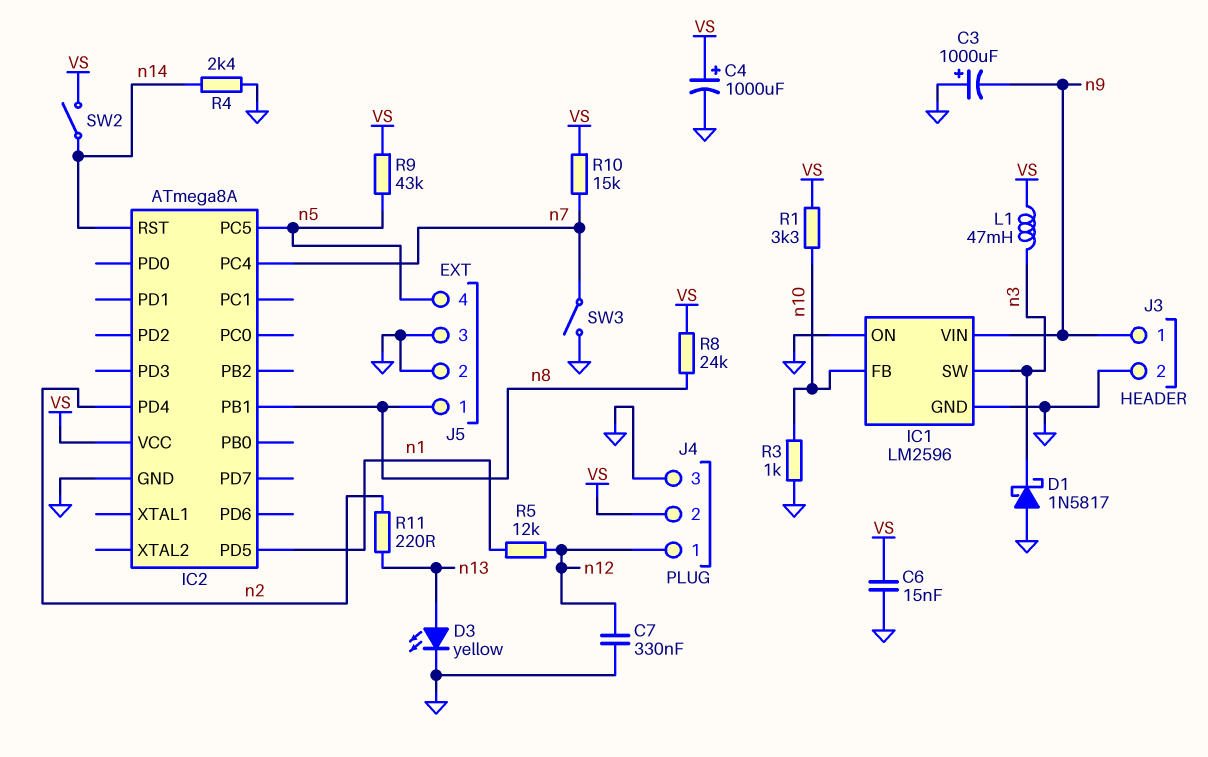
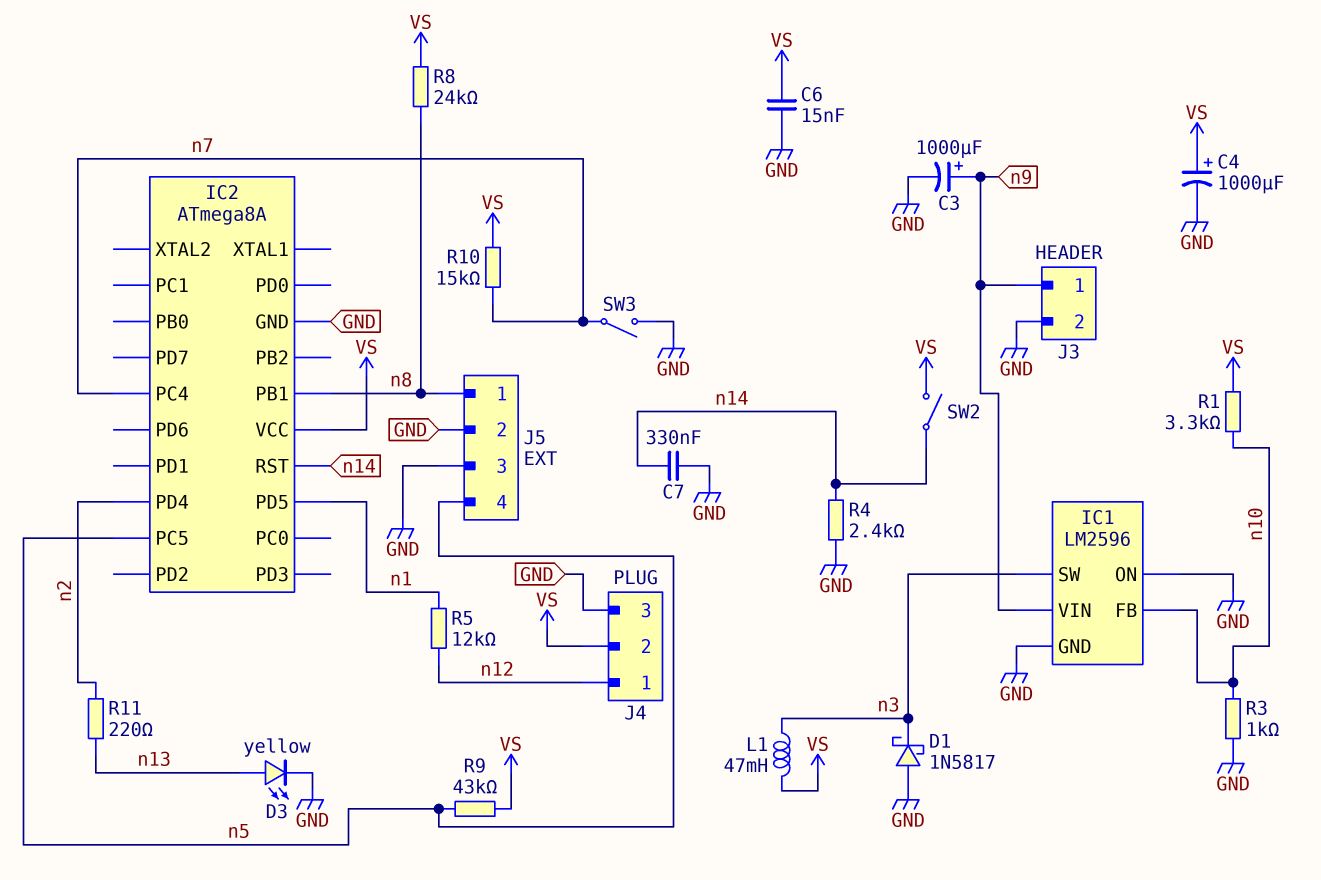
C3: 1000uF (plus GND, minus n9) -> 1000uF (plus n9, minus GND)
C7: 330nF (GND, n12) -> 330nF (GND, n14)

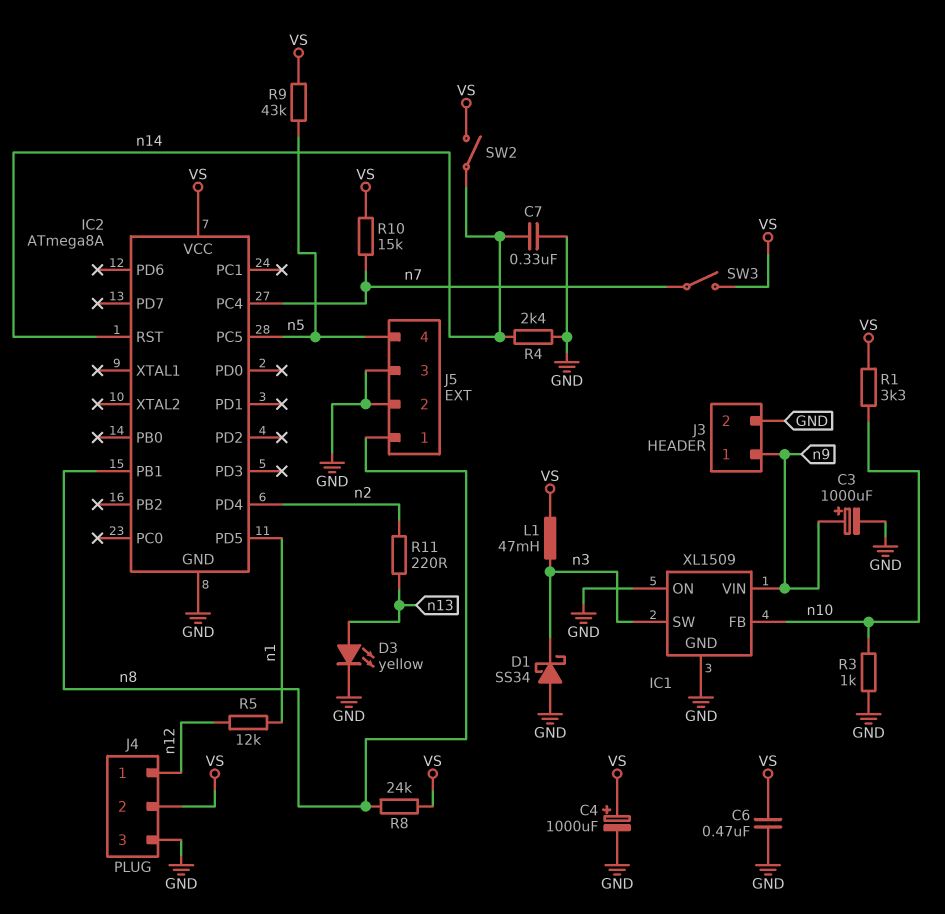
C6: 15nF (GND, VS) -> 470nF (GND, VS)
D1: schottky 1N5817 (A GND, K n3) -> schottky SS34 (A GND, K n3)
IC1: LM2596 -> XL1509
SW3: switch (GND, n7) -> switch (VS, n7)

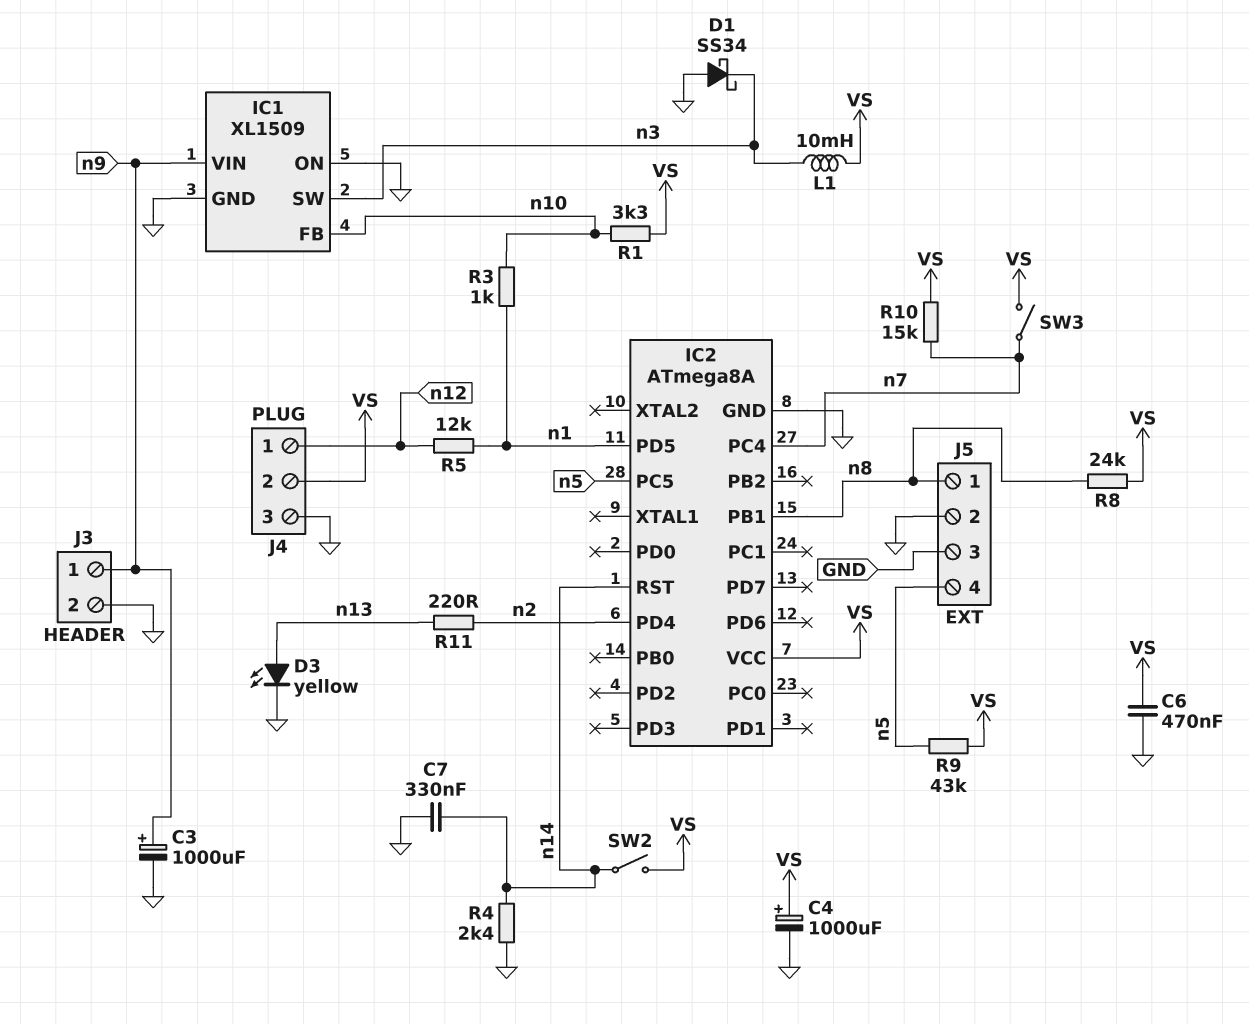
L1: 47mH (VS, n3) -> 10mH (VS, n3)
R3: 1k (GND, n10) -> 1k (n1, n10)

